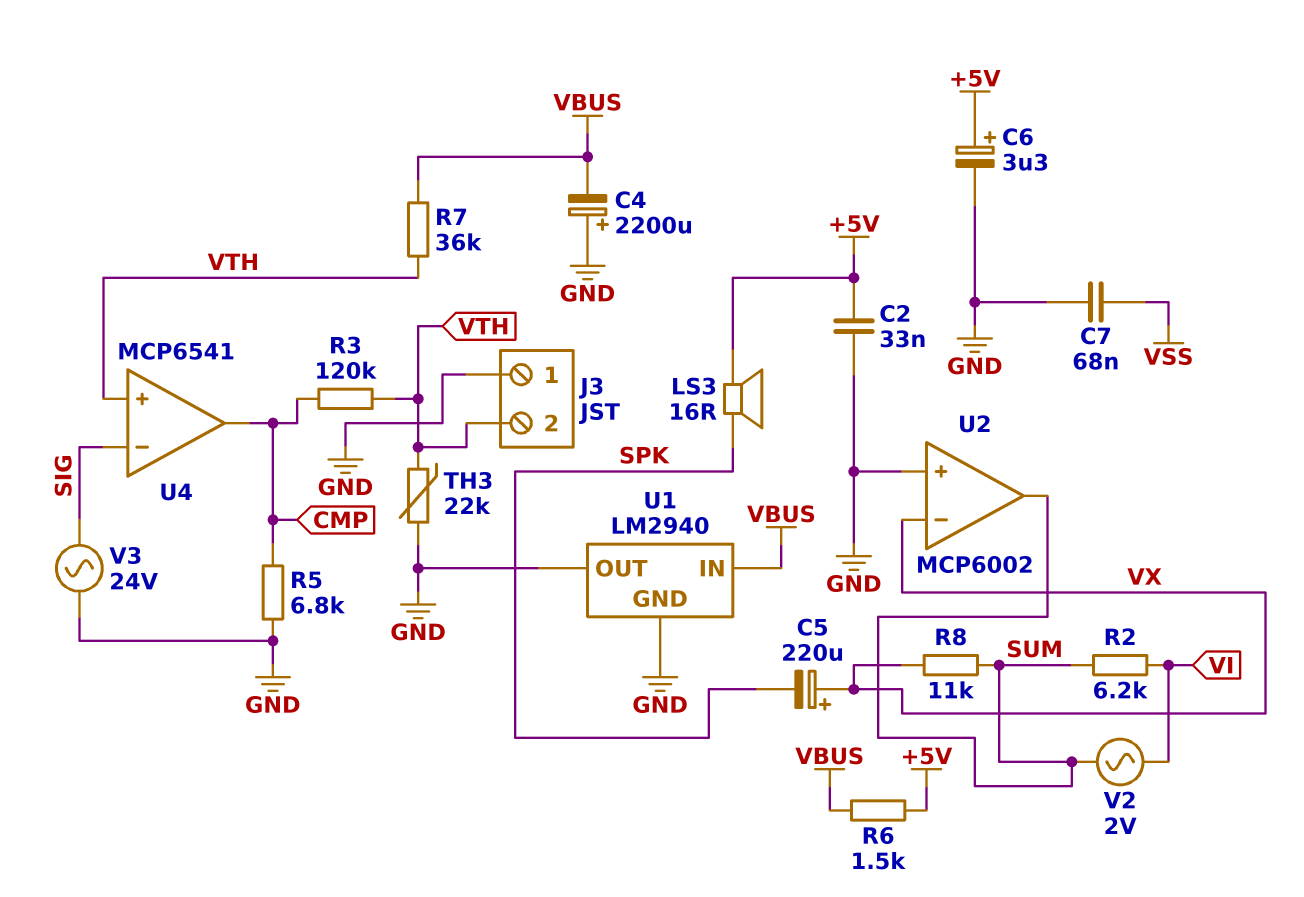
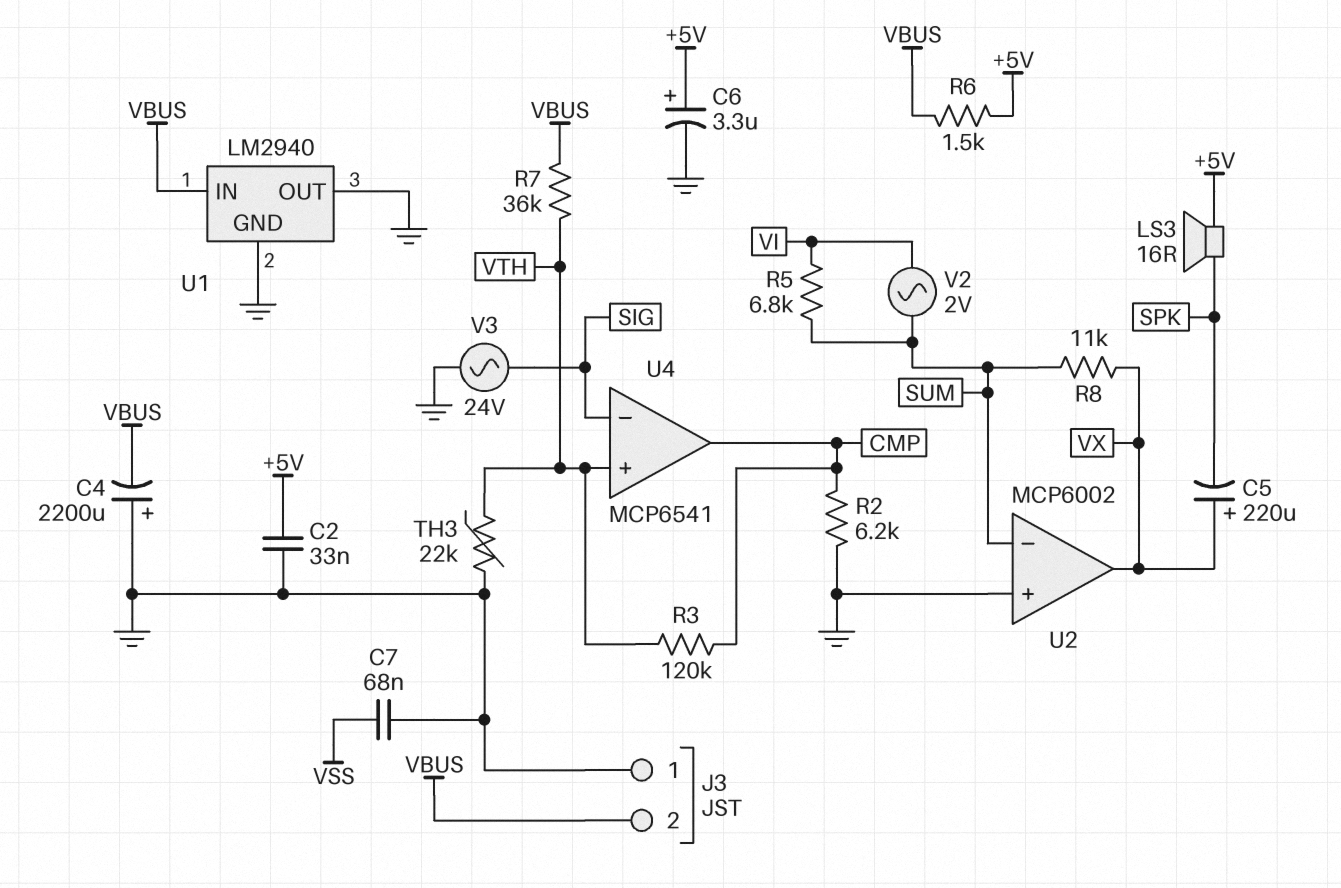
J3 pin 2: VTH -> VBUS
R2: 6.2k (SUM, VI) -> 6.2k (CMP, GND)
R5: 6.8k (CMP, GND) -> 6.8k (SUM, VI)
U2 pin in-: VX -> SUM
U2 pin out: SUM -> VX

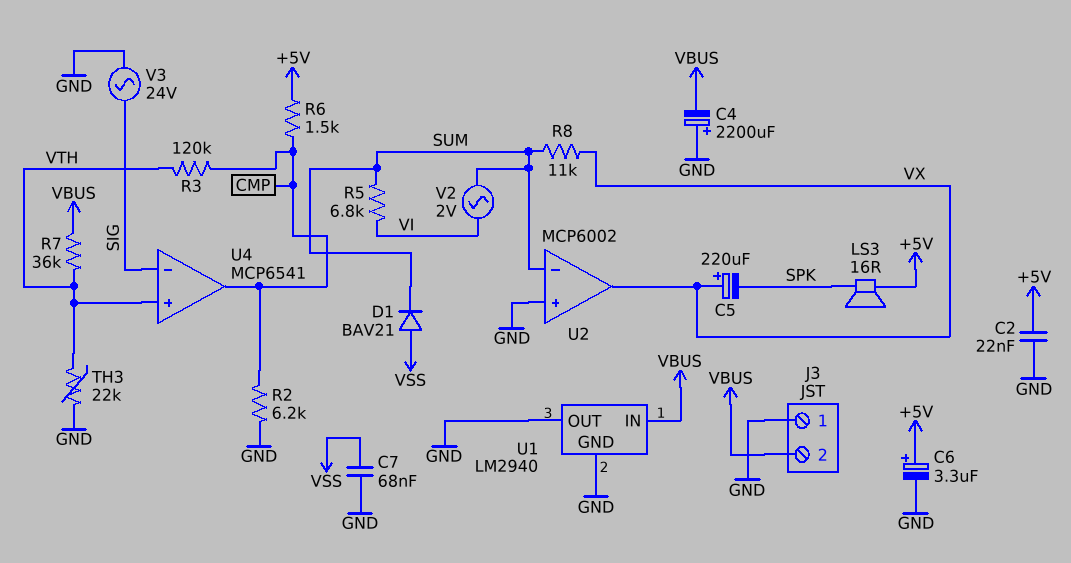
C2: 33nF (+5V, GND) -> 22nF (+5V, GND)
D1: none -> diode BAV21 (A VSS, K SUM)
R6: 1.5k (+5V, VBUS) -> 1.5k (+5V, CMP)

